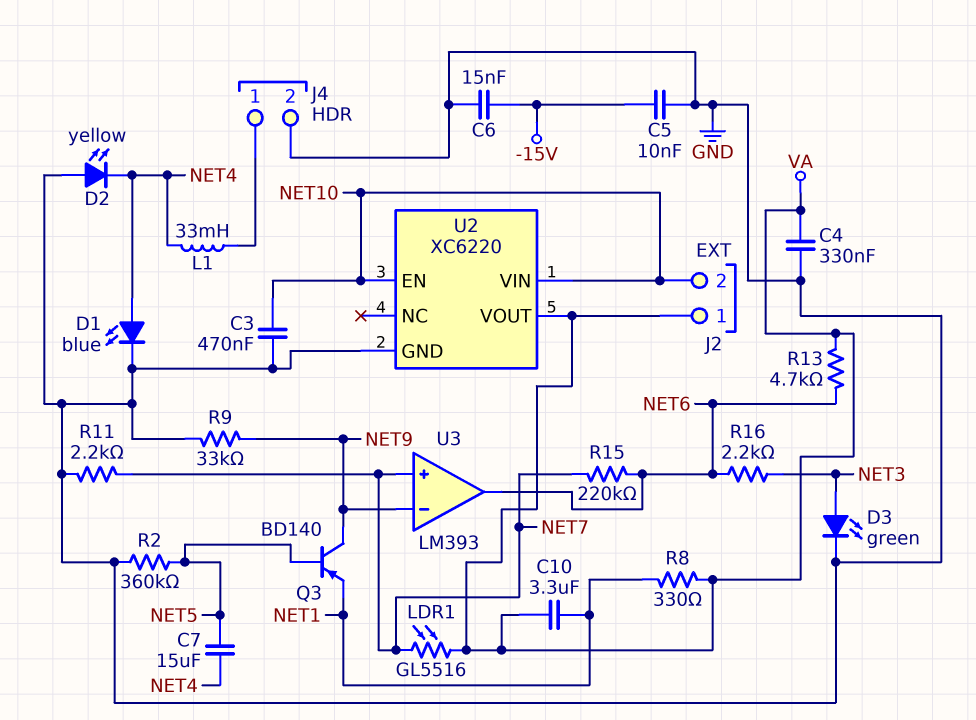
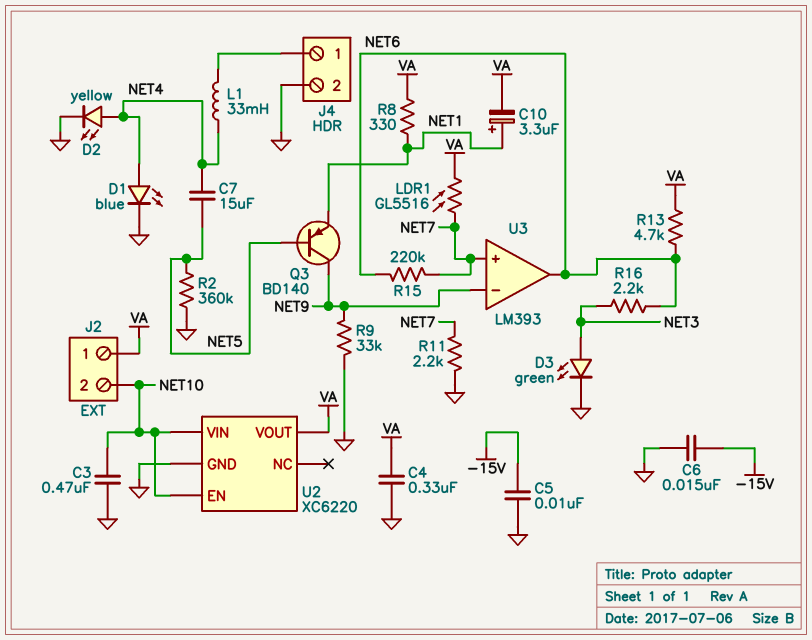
C10: 3.3uF (NET1, VA) -> 3.3uF (plus NET1, minus VA)
D2: LED yellow (A GND, K NET4) -> LED yellow (A NET4, K GND)

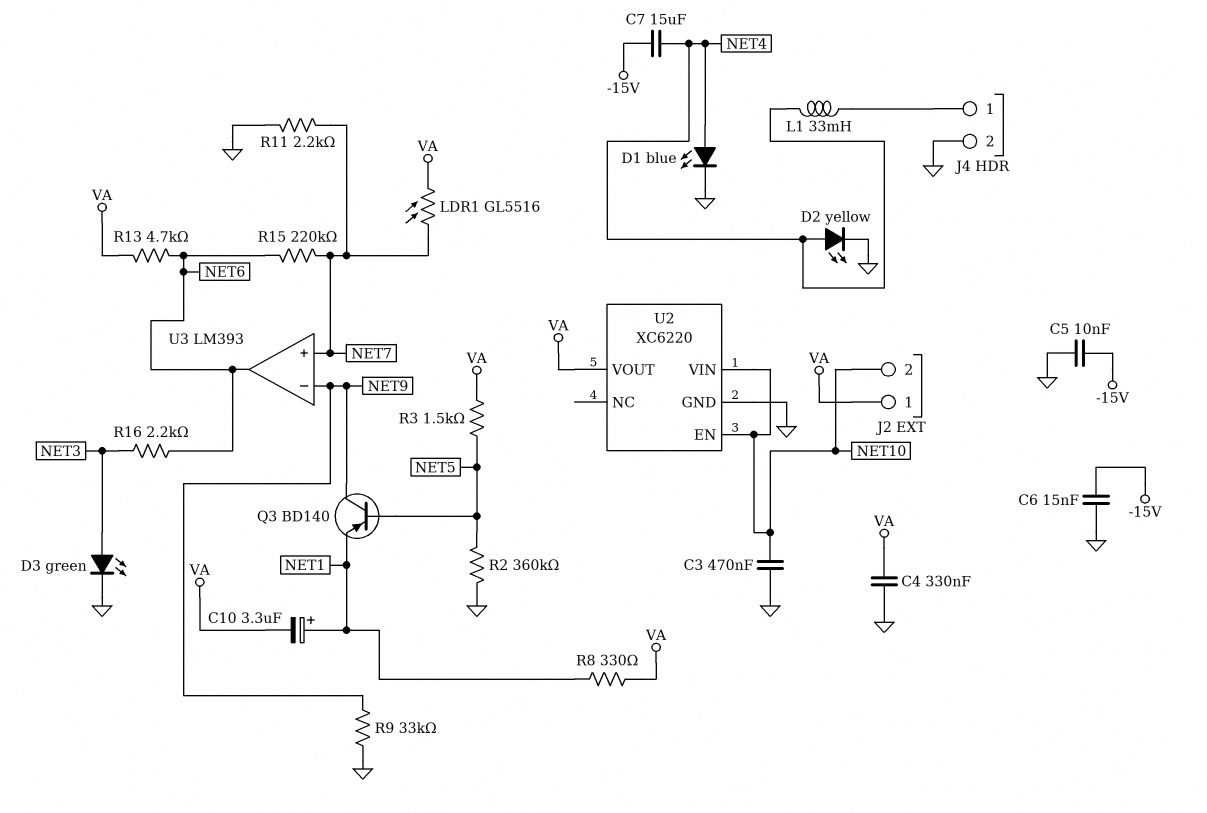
C7: 15uF (NET4, NET5) -> 15uF (-15V, NET4)
R3: none -> 1.5k (NET5, VA)

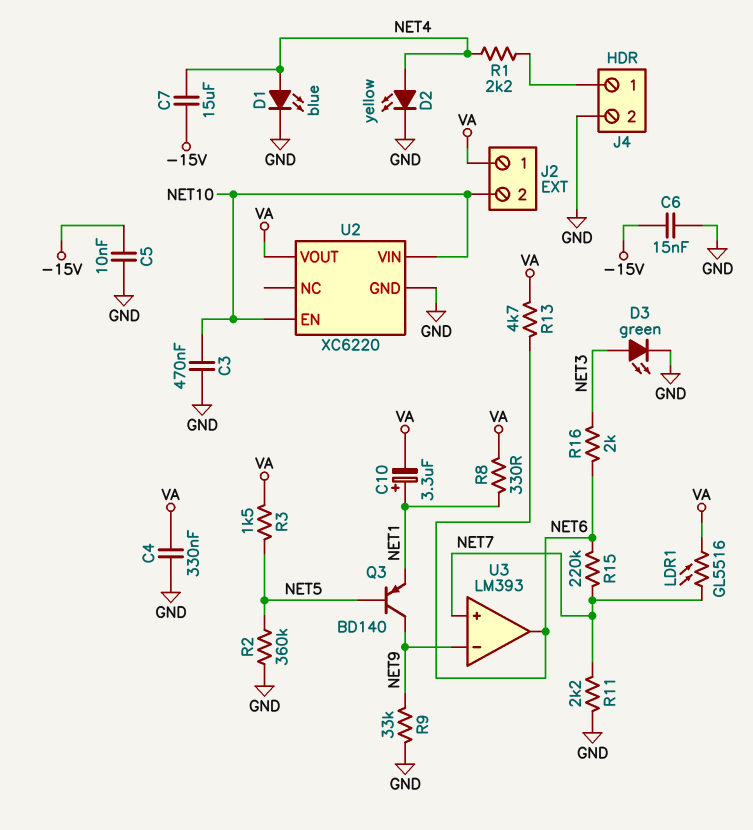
L1: 33mH (J4/1, NET4) -> none
R1: none -> 2.2k (J4/1, NET4)
R16: 2.2k (NET3, NET6) -> 2k (NET3, NET6)

